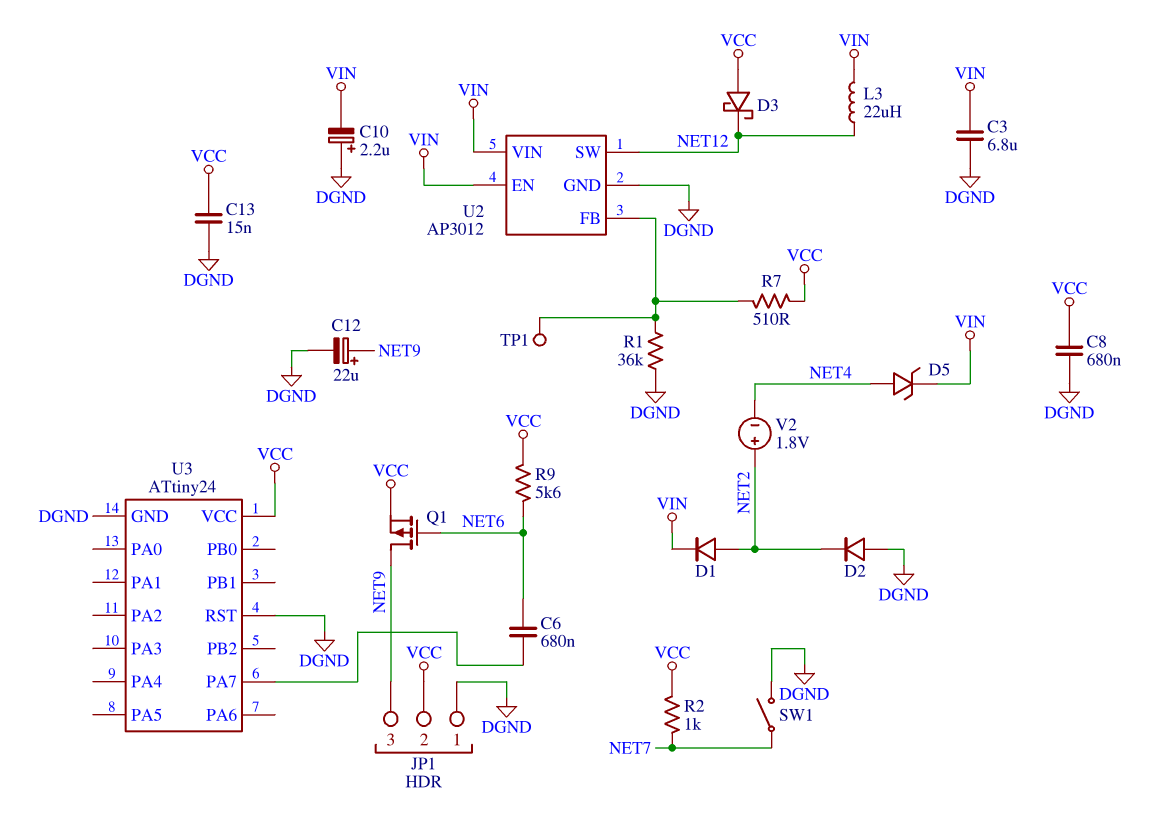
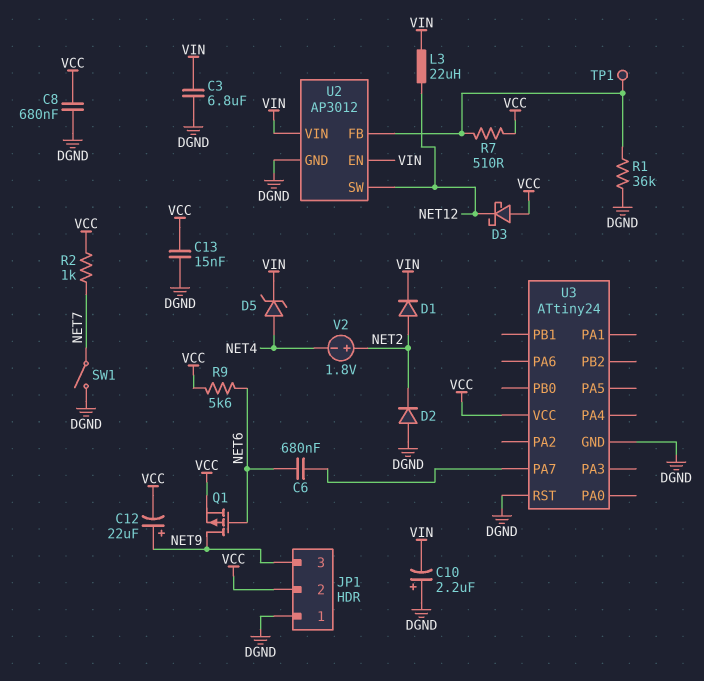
C12: 22uF (plus NET9, minus DGND) -> 22uF (plus NET9, minus VCC)

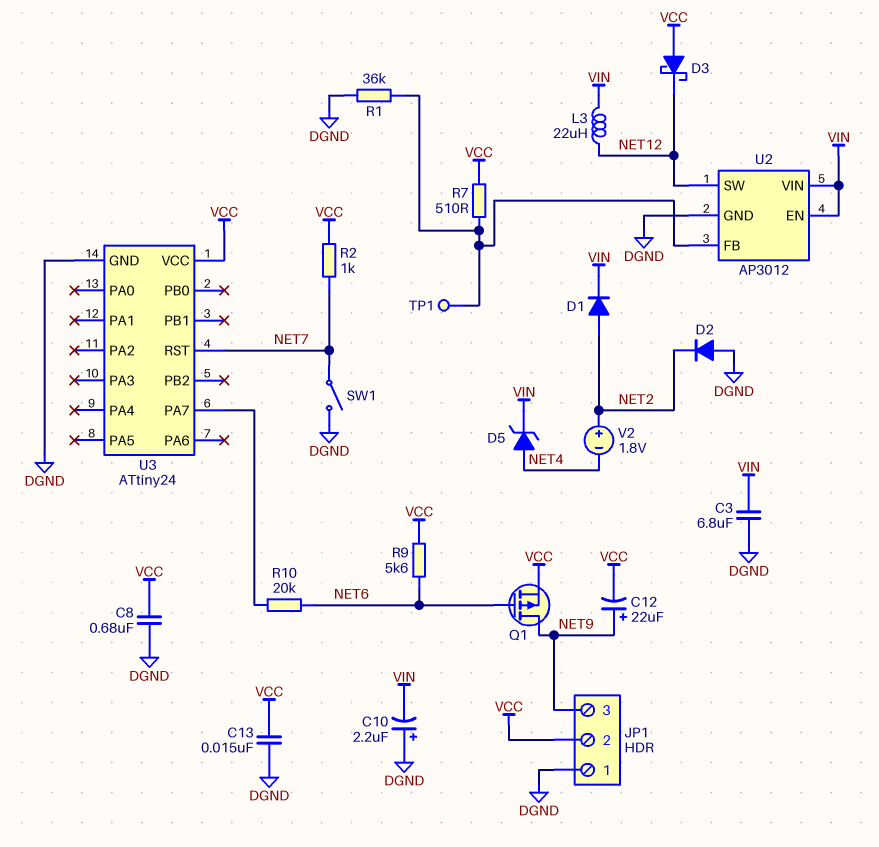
C6: 680nF (NET6, U3/PA7) -> none
R10: none -> 20k (NET6, U3/PA7)
U3 pin RST: DGND -> NET7

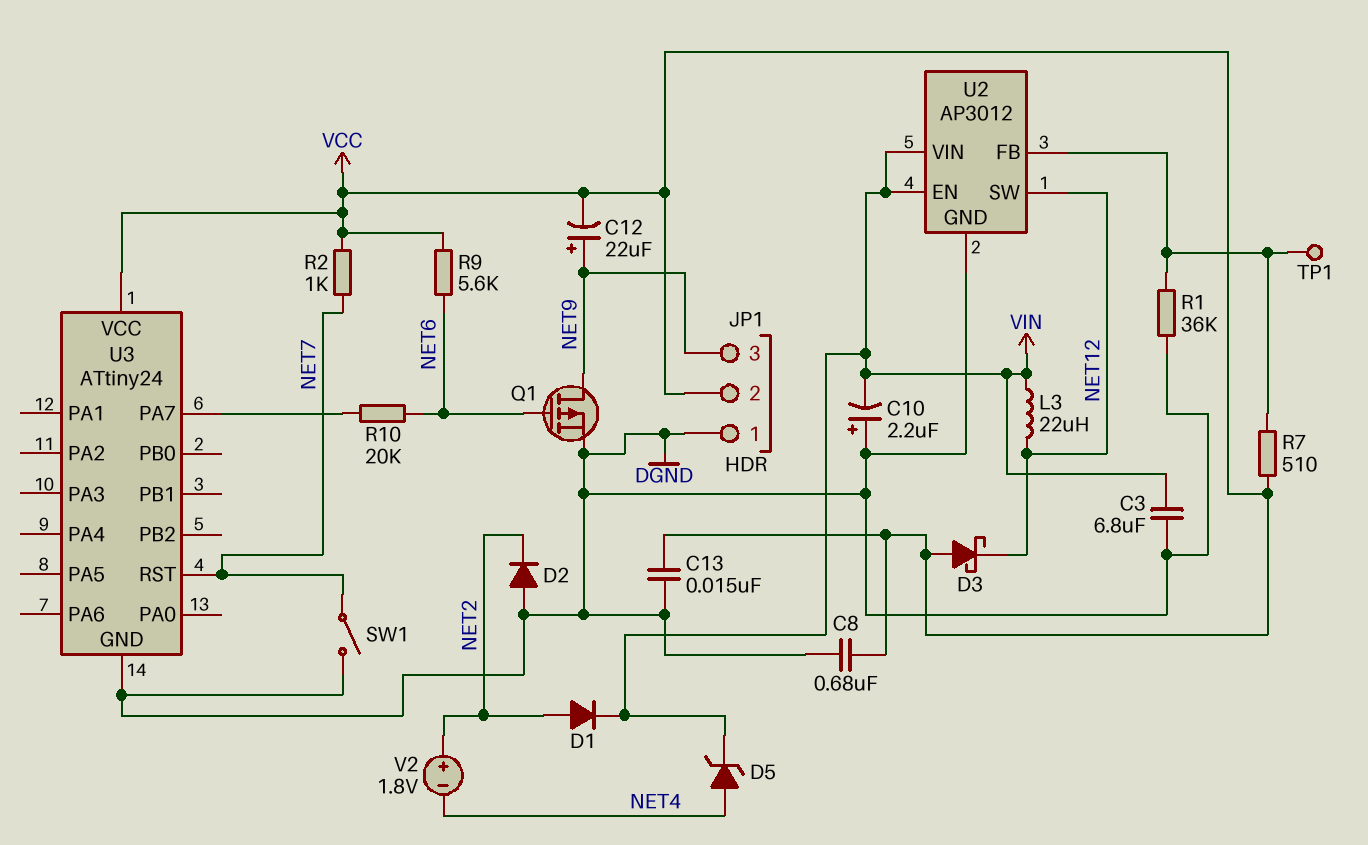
Q1: PMOS (G NET6, D NET9, S VCC) -> PMOS (G NET6, D NET9, S DGND)

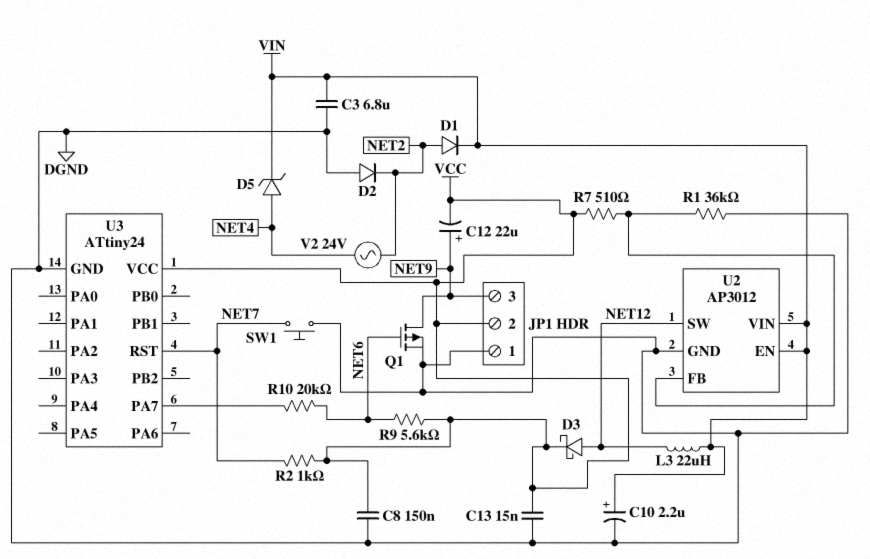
C8: 680nF (DGND, VCC) -> 150nF (DGND, VCC)
C10: 2.2uF (plus DGND, minus VIN) -> 2.2uF (plus VIN, minus DGND)
D3: schottky (A VCC, K NET12) -> schottky (A NET12, K VCC)
SW1: switch (DGND, NET7) -> button (DGND, NET7)
TP1: test point (U2/FB) -> none
V2: 1.8V (plus NET2, minus NET4) -> AC 24V (NET2, NET4)

